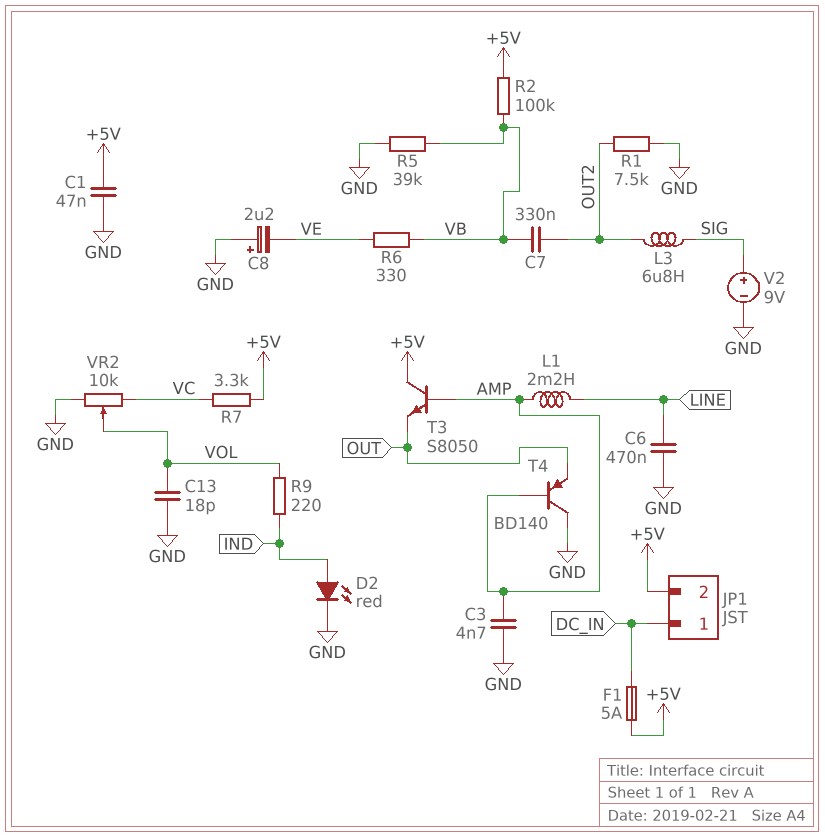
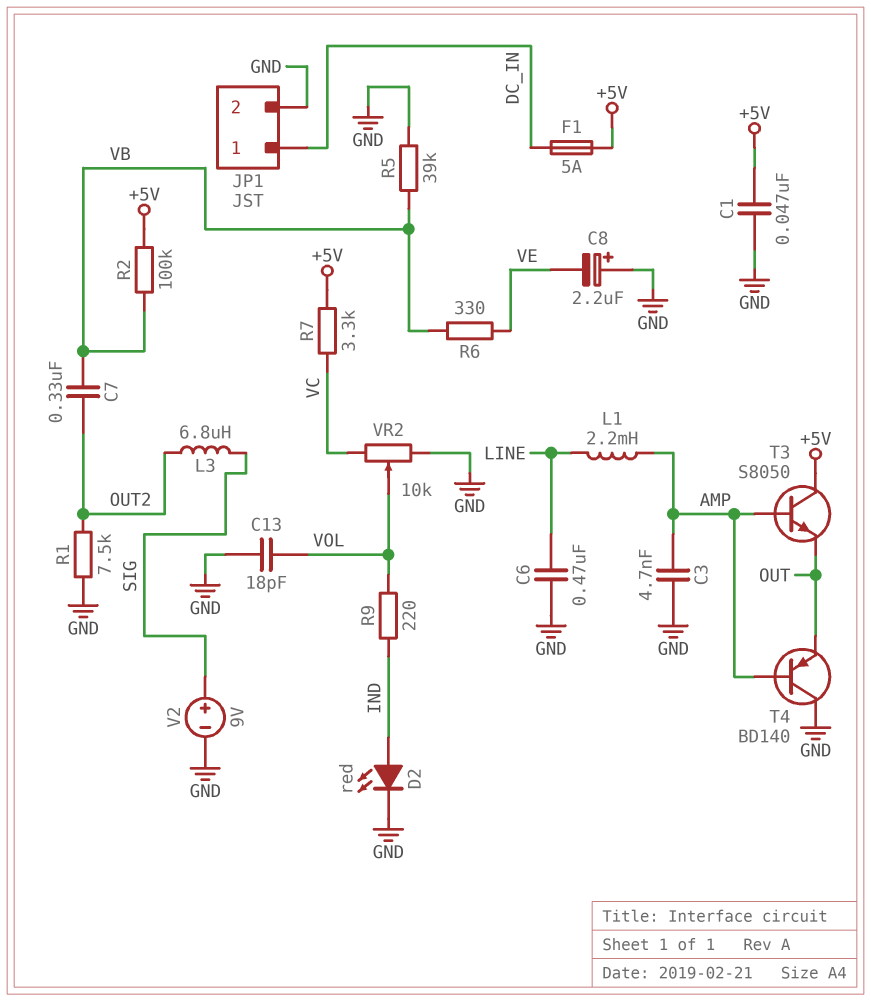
JP1 pin 2: +5V -> GND

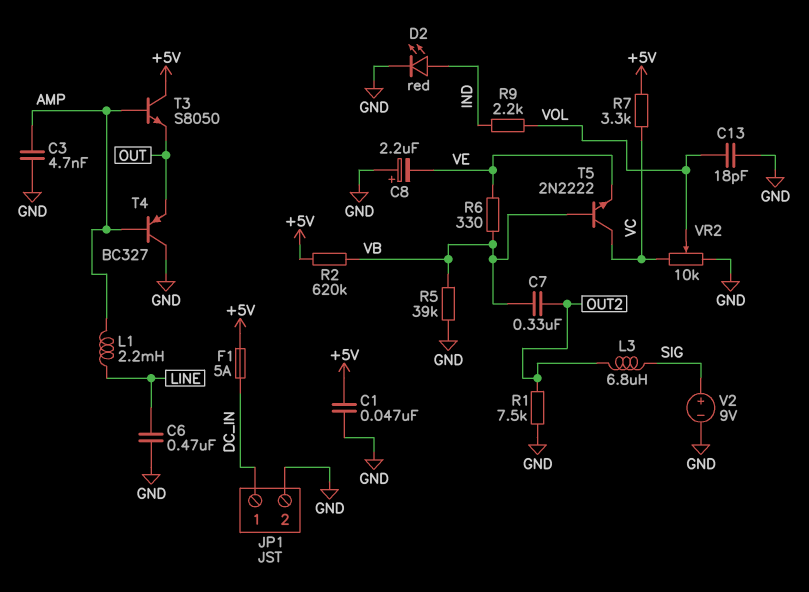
R2: 100k (+5V, VB) -> 620k (+5V, VB)
R9: 220 (IND, VOL) -> 2.2k (IND, VOL)
T4: PNP BD140 (B AMP, C GND, E OUT) -> PNP BC327 (B AMP, C GND, E OUT)
T5: none -> NPN 2N2222 (B VB, C VC, E VE)

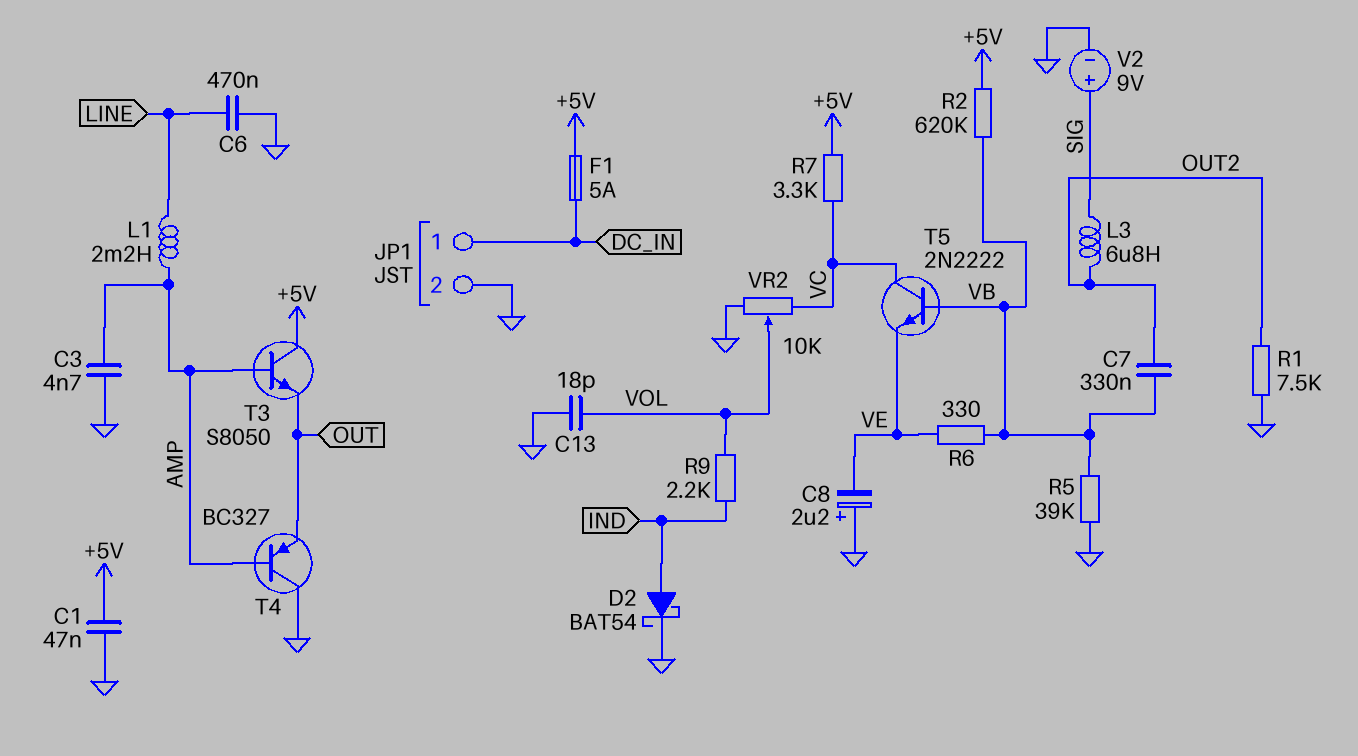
D2: LED red (A IND, K GND) -> schottky BAT54 (A IND, K GND)

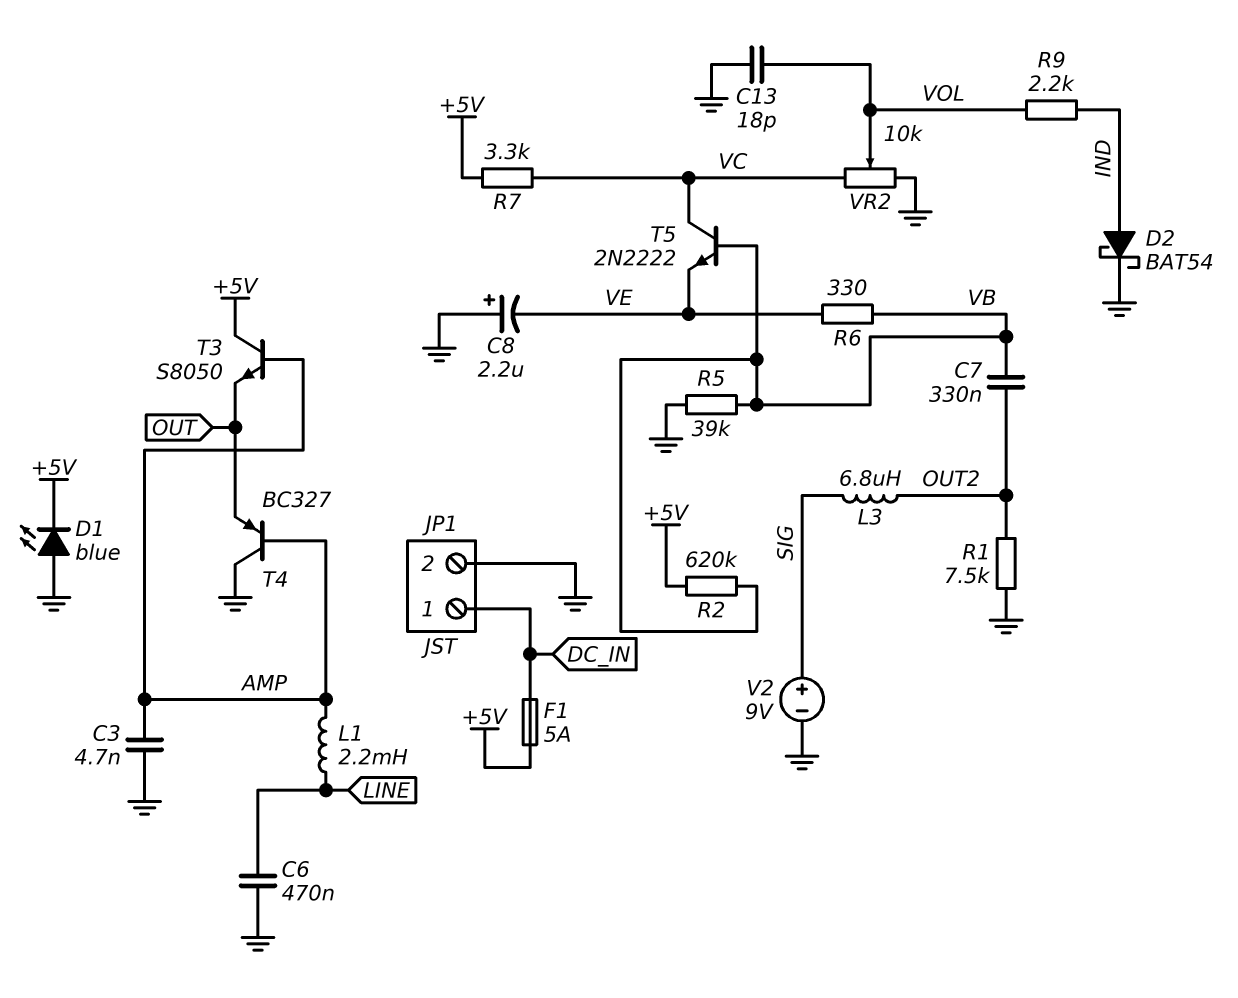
C1: 47nF (+5V, GND) -> none
D1: none -> LED blue (A GND, K +5V)

